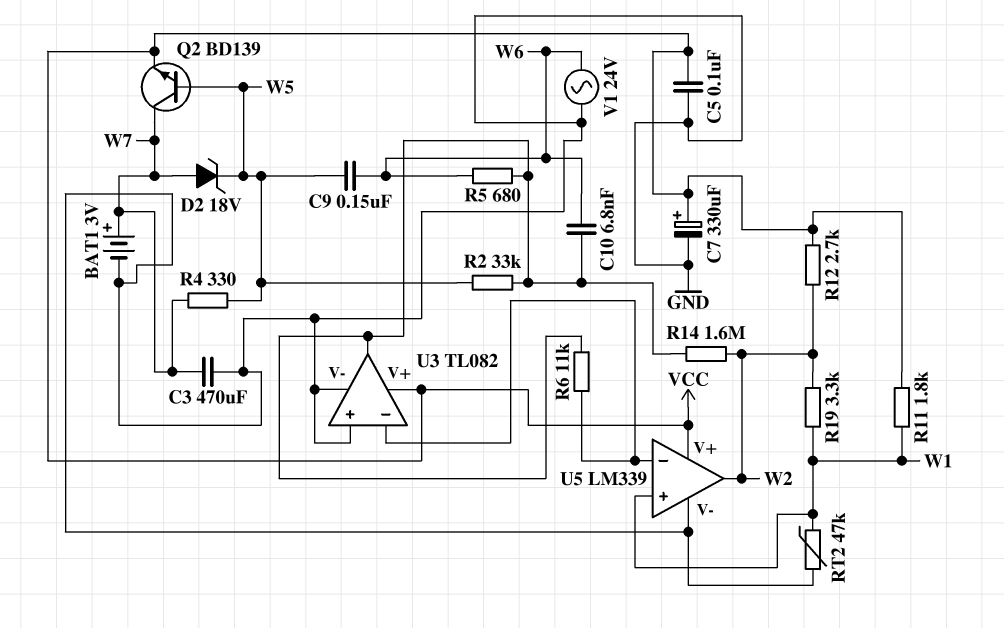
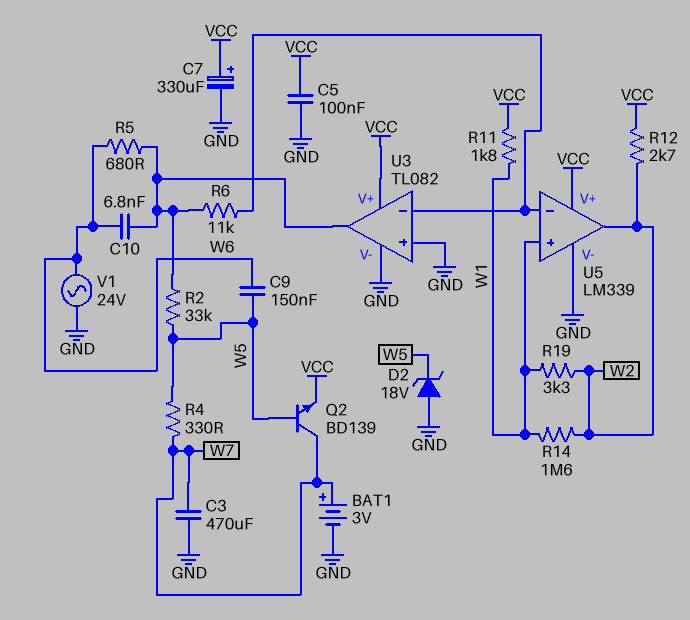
D2: zener 18V (A W7, K W5) -> zener 18V (A GND, K W5)
R14: 1.6M (U3/out, W2) -> 1.6M (W1, W2)
RT2: 47k (GND, W1) -> none

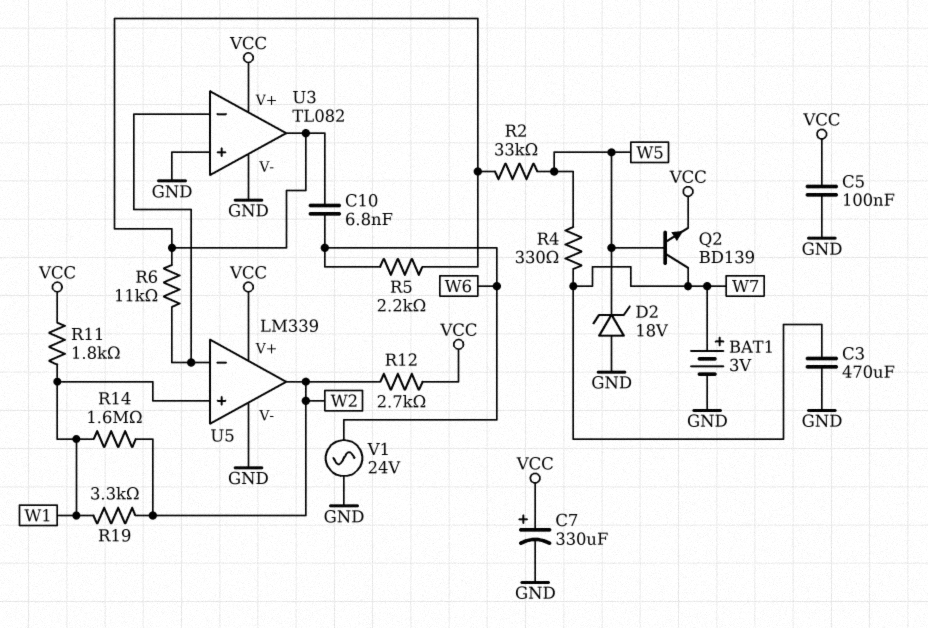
C9: 150nF (W5, W6) -> none
R5: 680 (U3/out, W6) -> 2.2k (U3/out, W6)

